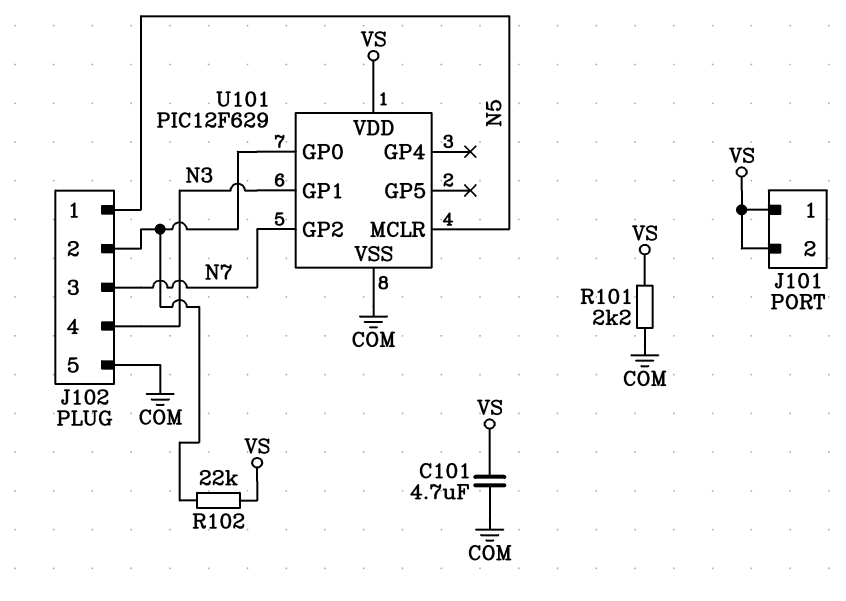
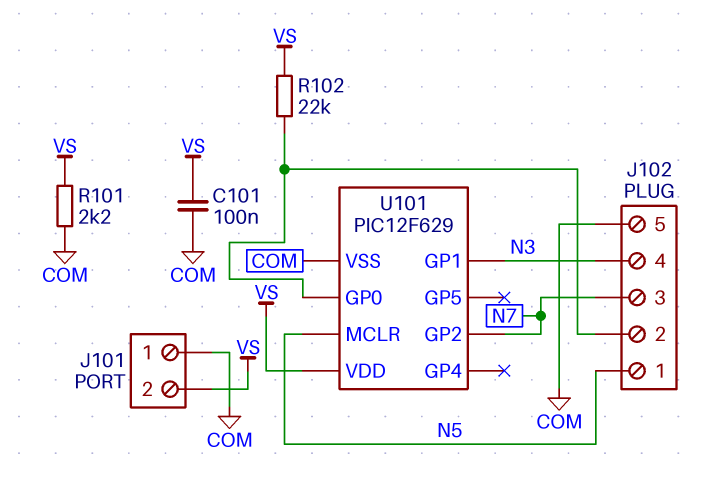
C101: 4.7uF (COM, VS) -> 100nF (COM, VS)
J101 pin 1: VS -> COM

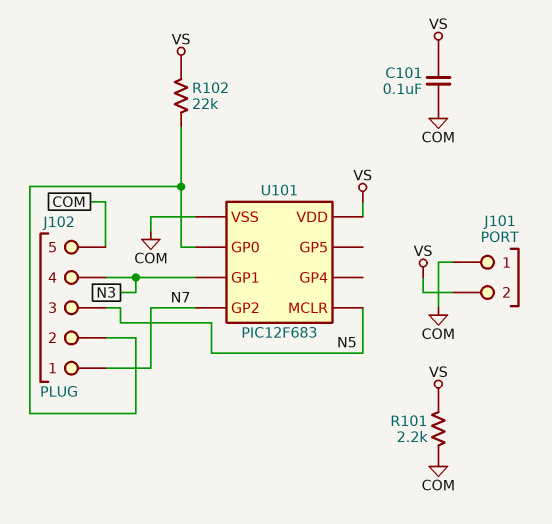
J102 pin 1: N5 -> N7
J102 pin 3: N7 -> N5
U101: PIC12F629 -> PIC12F683

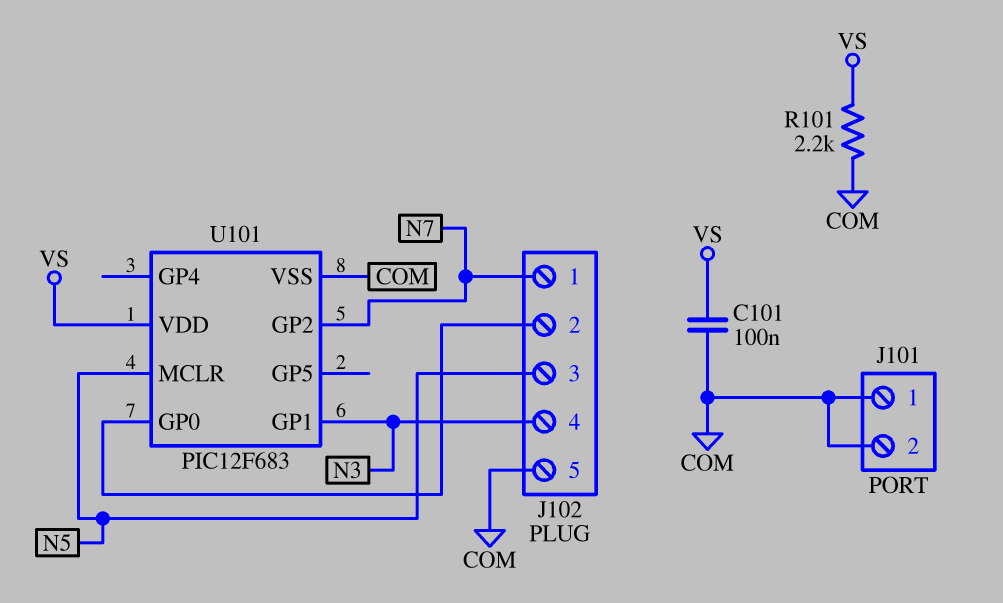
J101 pin 2: VS -> COM
R102: 22k (J102/2, VS) -> none

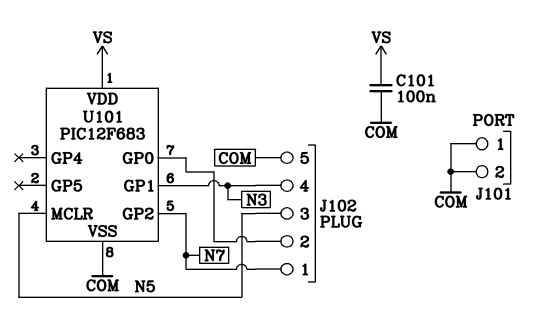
R101: 2.2k (COM, VS) -> none

